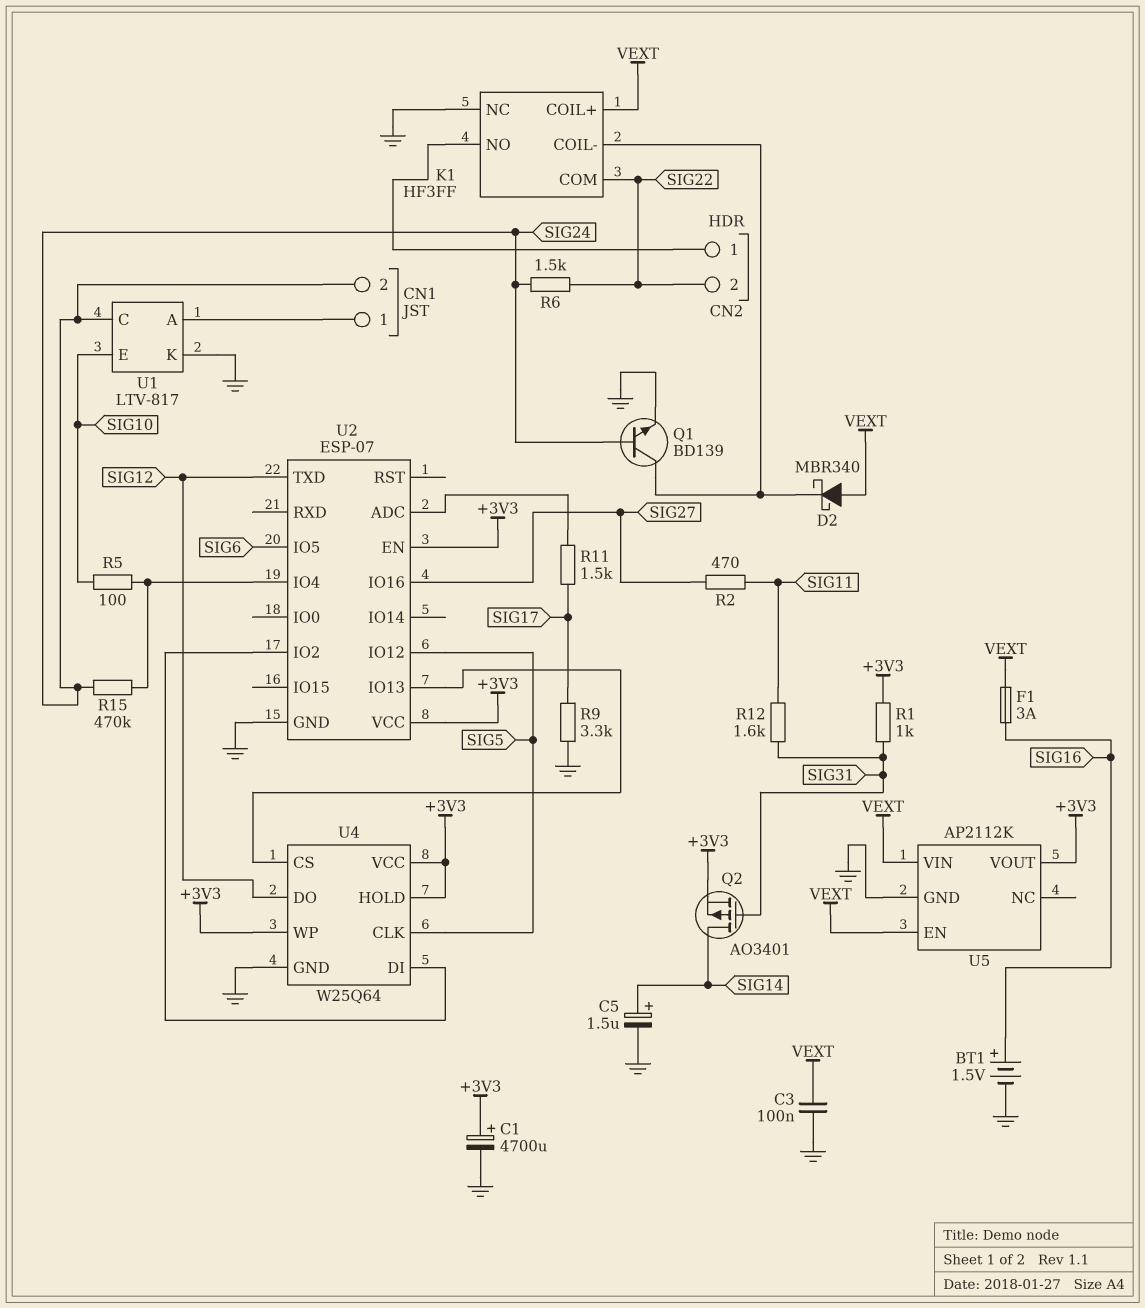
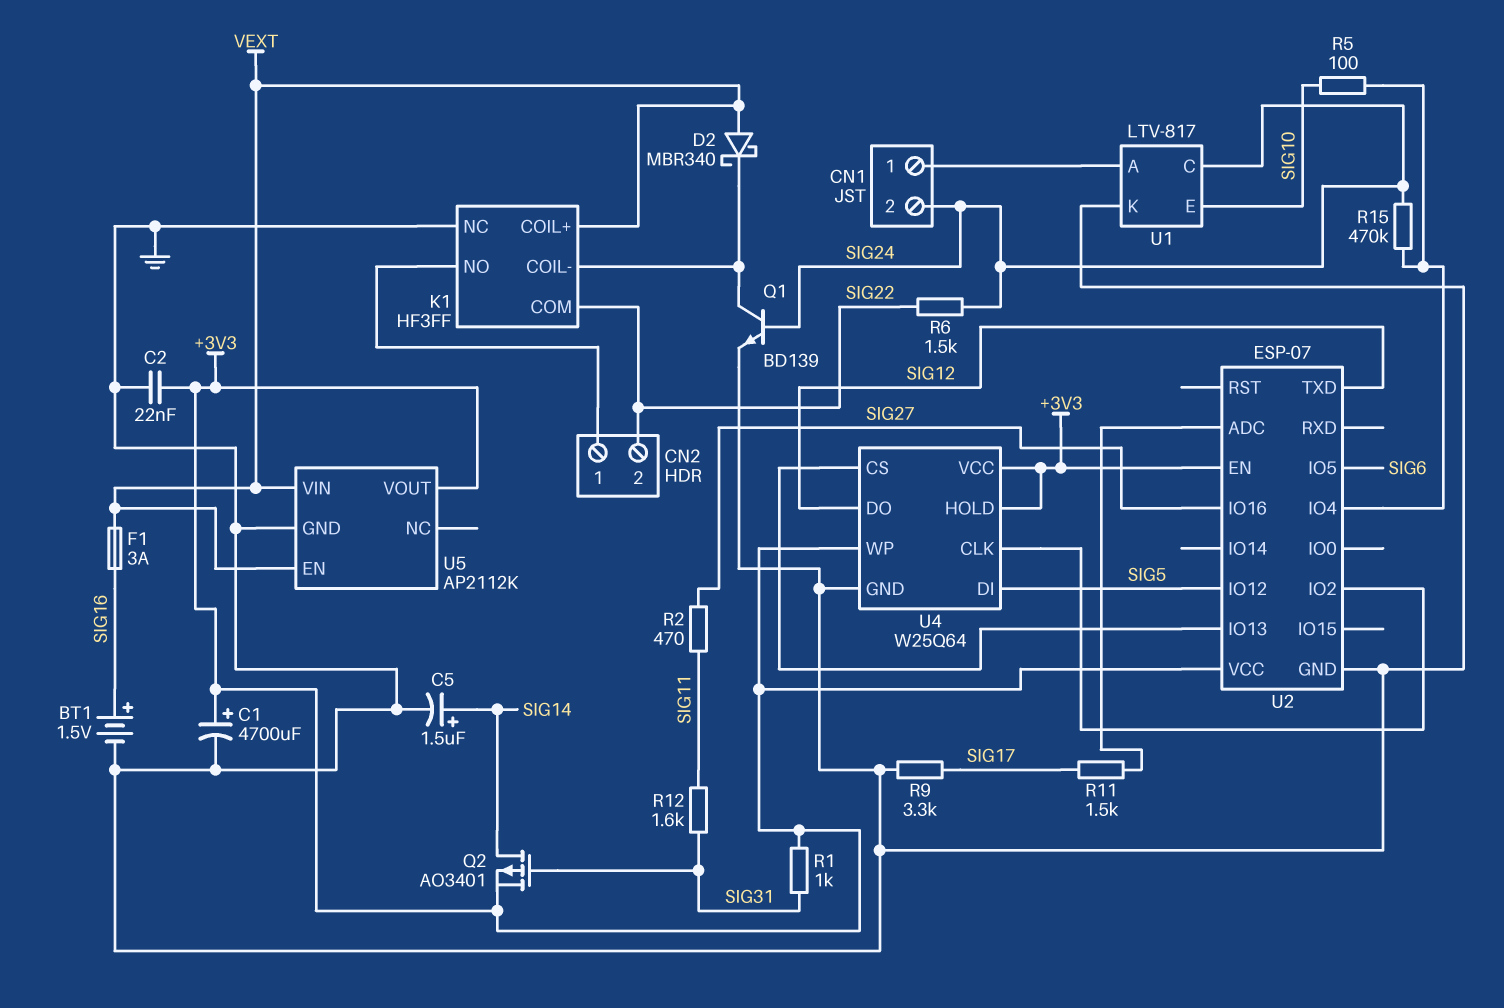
C2: none -> 22nF (+3V3, GND)
C3: 100nF (GND, VEXT) -> none
U4 pin CLK: SIG5 -> U2/IO2
U4 pin DI: U2/IO2 -> SIG5

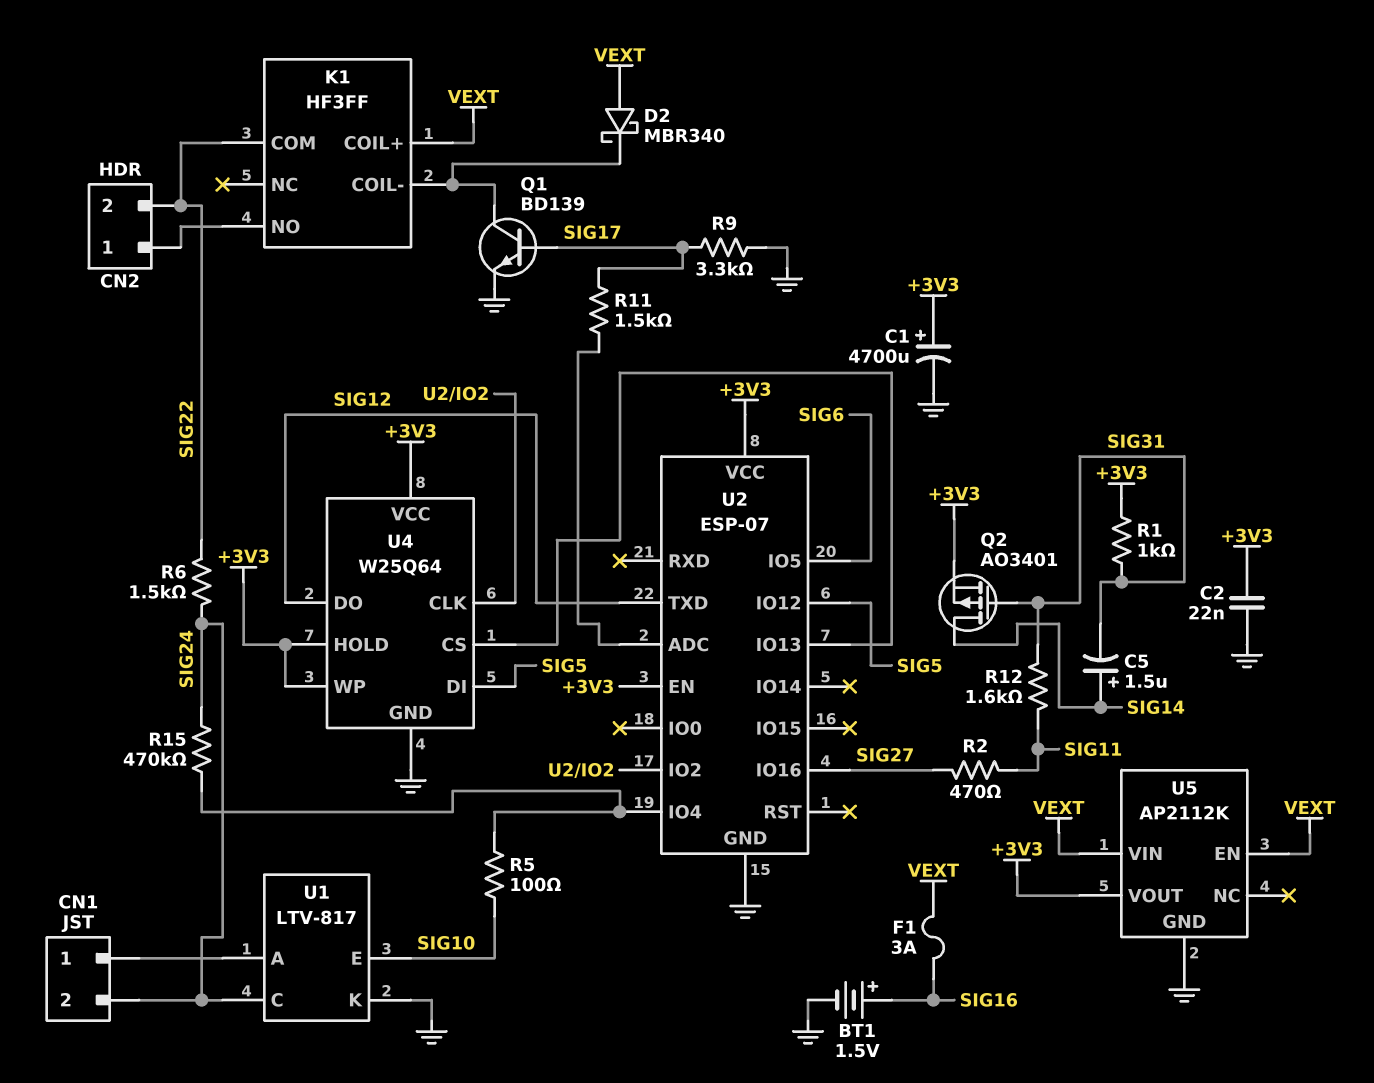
C5: 1.5uF (plus SIG14, minus GND) -> 1.5uF (plus SIG14, minus SIG31)
K1 pin NC: GND -> none
Q1: NPN BD139 (B SIG24, C K1/COIL-, E GND) -> NPN BD139 (B SIG17, C K1/COIL-, E GND)

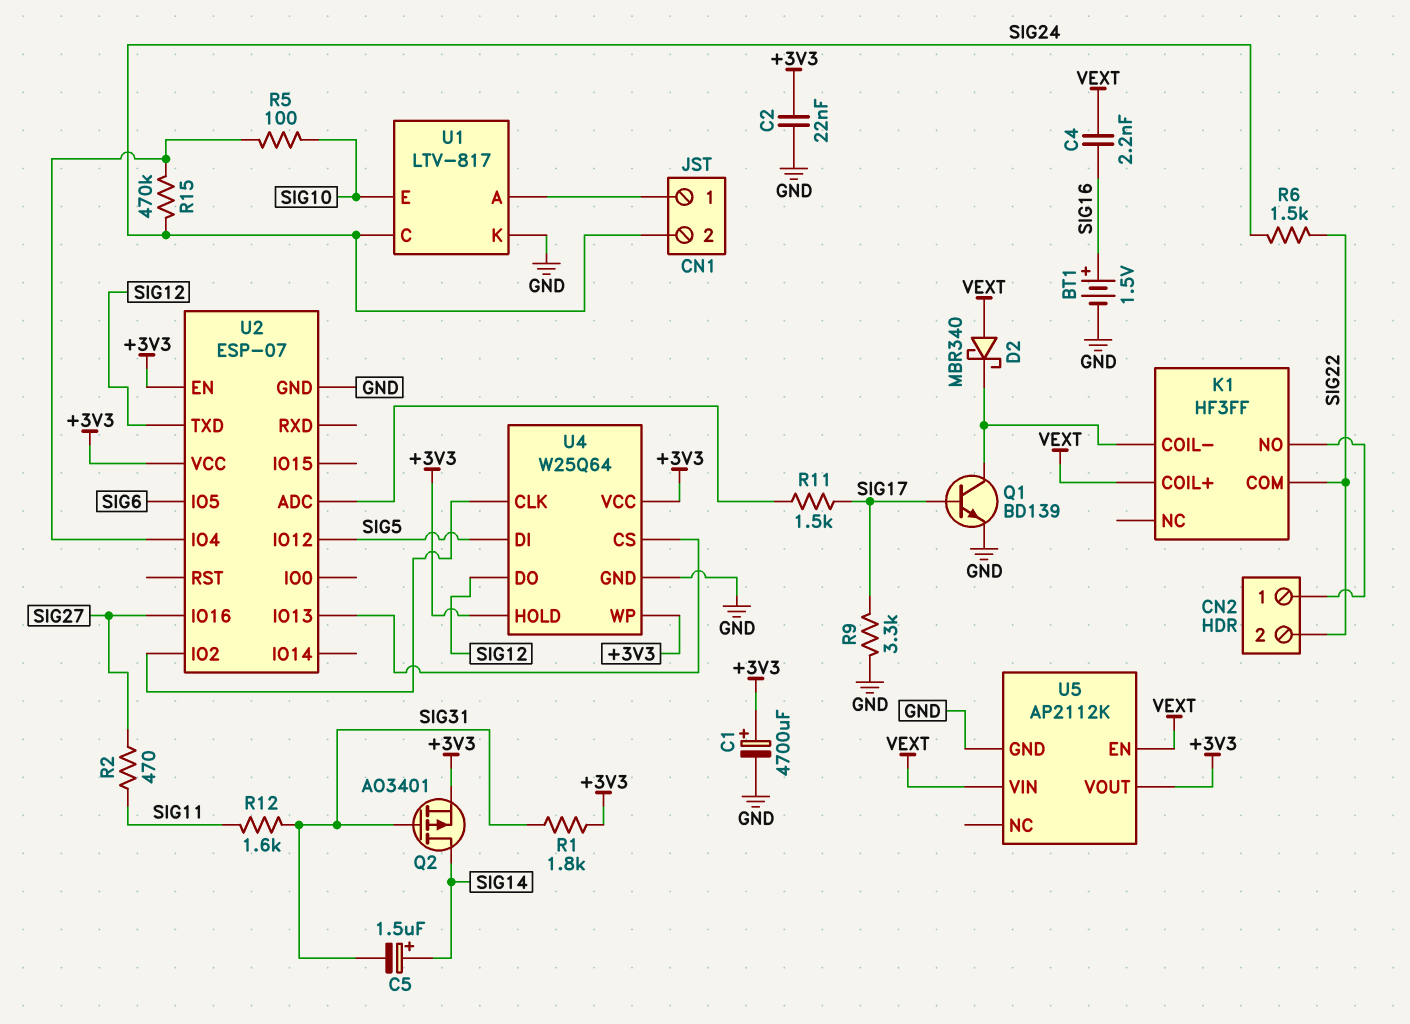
C4: none -> 2.2nF (SIG16, VEXT)
F1: 3A (SIG16, VEXT) -> none
R1: 1k (+3V3, SIG31) -> 1.8k (+3V3, SIG31)

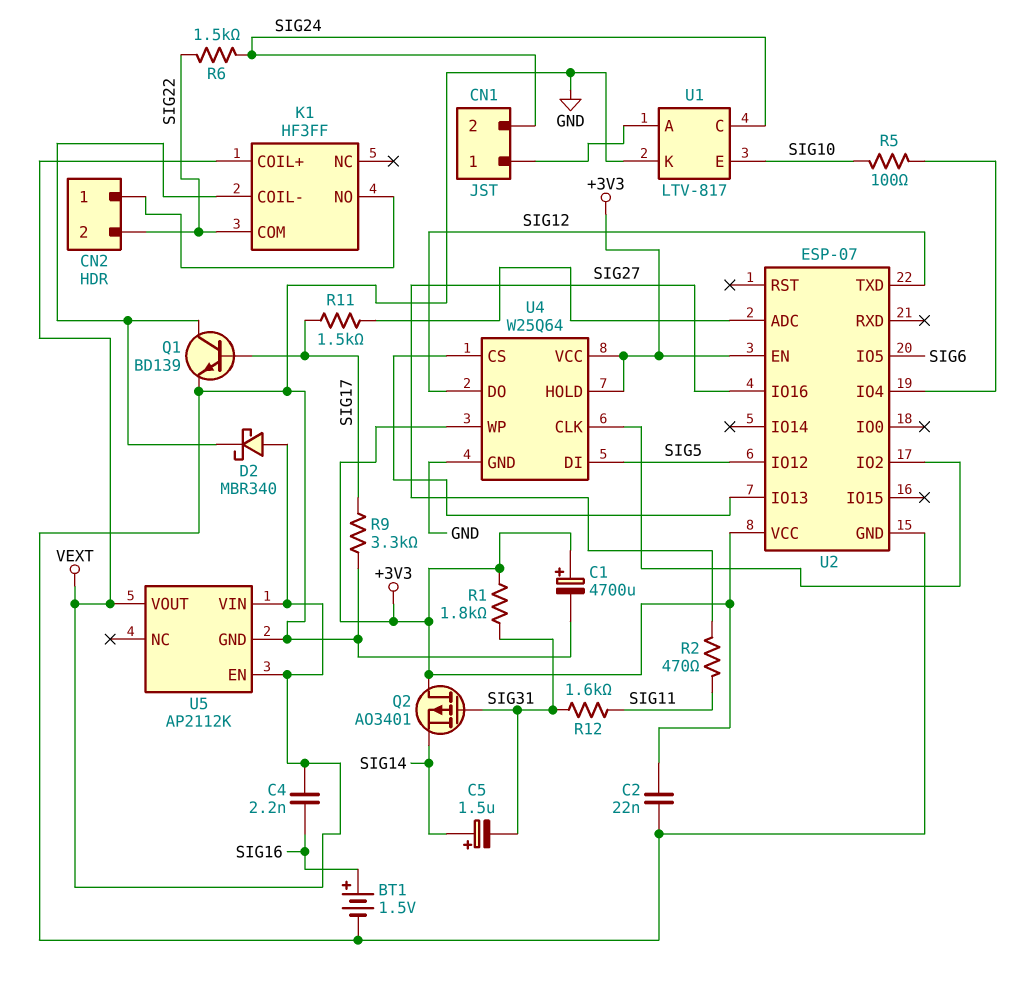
Q2: PMOS AO3401 (G SIG31, D SIG14, S +3V3) -> PMOS AO3401 (G SIG31, D +3V3, S SIG14)
R15: 470k (SIG24, U2/IO4) -> none
U5 pin VOUT: +3V3 -> VEXT

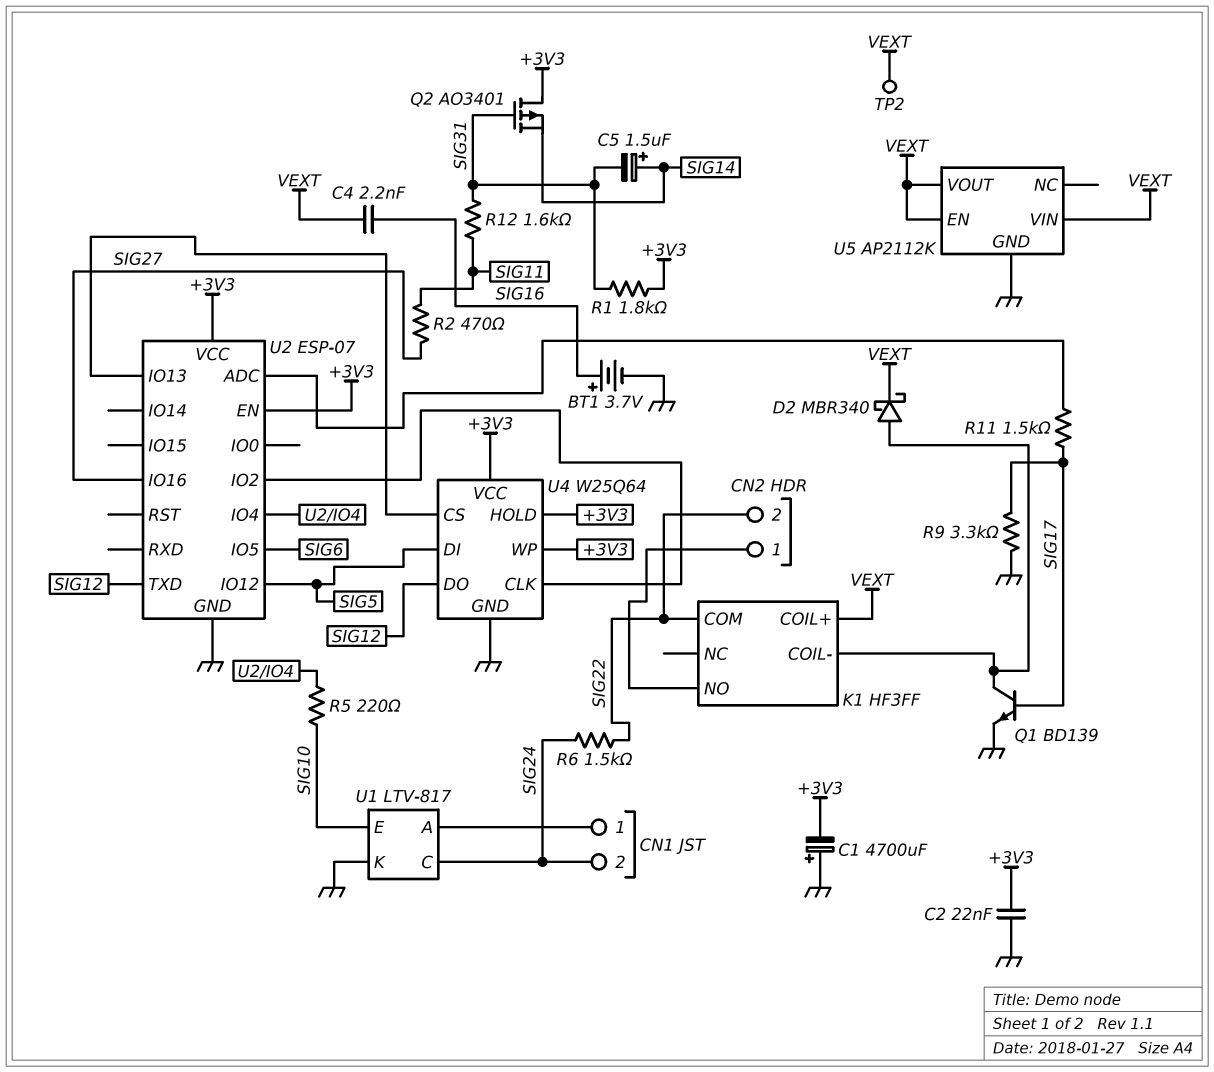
BT1: 1.5V (plus SIG16, minus GND) -> 3.7V (plus SIG16, minus GND)
C1: 4700uF (plus +3V3, minus GND) -> 4700uF (plus GND, minus +3V3)
D2: schottky MBR340 (A VEXT, K K1/COIL-) -> schottky MBR340 (A K1/COIL-, K VEXT)
R5: 100 (SIG10, U2/IO4) -> 220 (SIG10, U2/IO4)
TP2: none -> test point (VEXT)

